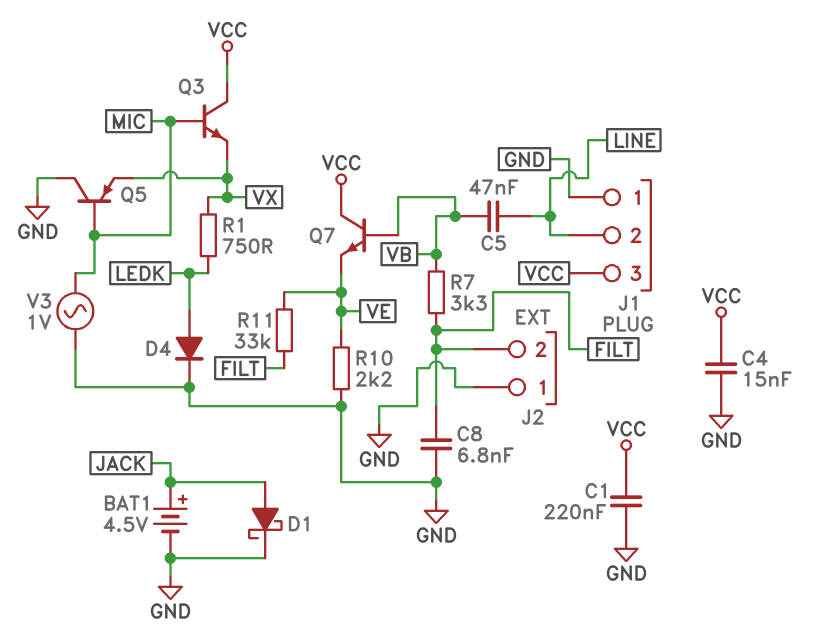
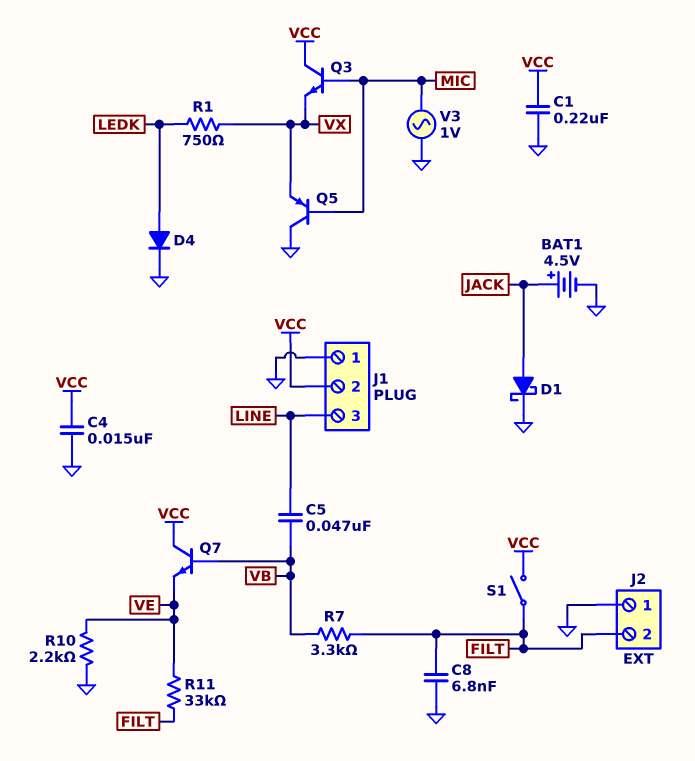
J1 pin 2: LINE -> VCC
J1 pin 3: VCC -> LINE
S1: none -> switch (FILT, VCC)

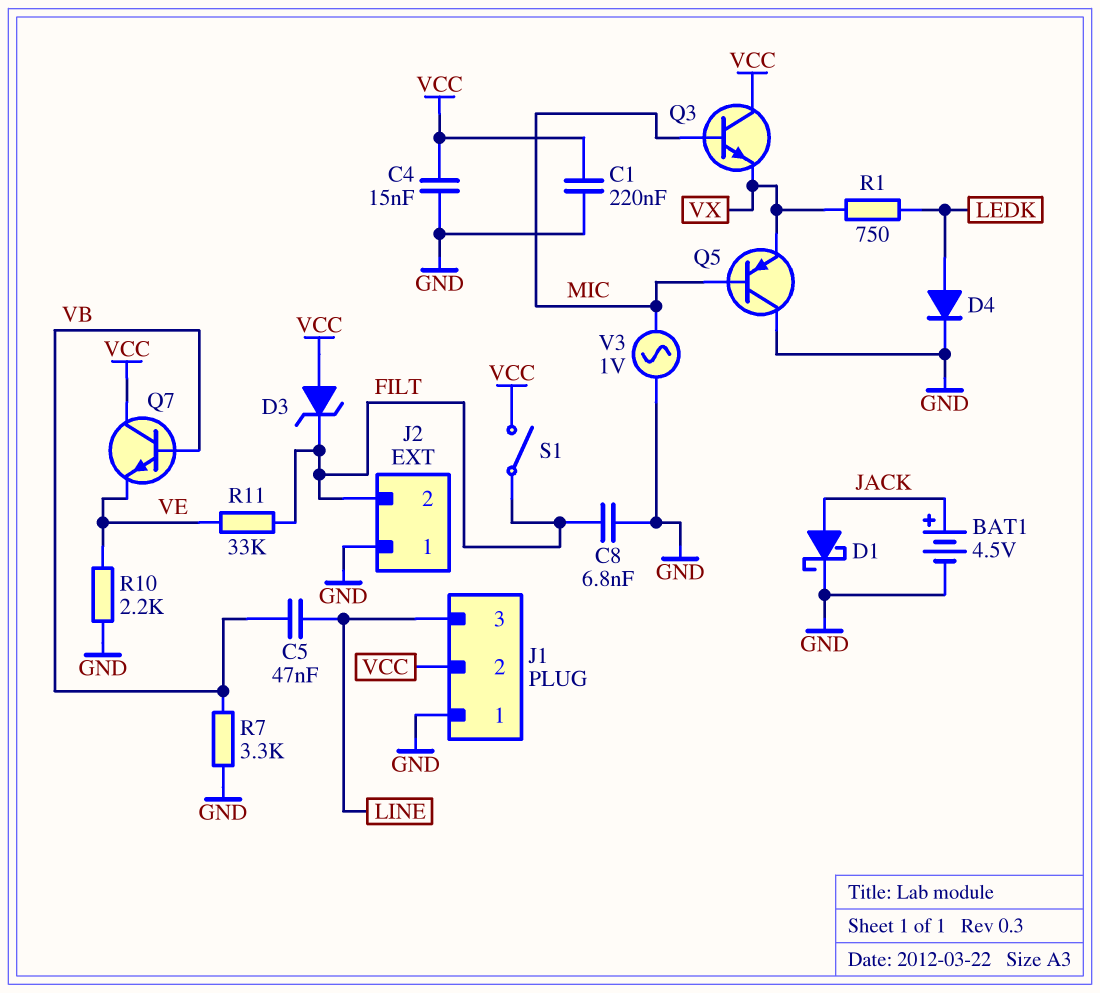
D3: none -> zener (A VCC, K FILT)
R7: 3.3k (FILT, VB) -> 3.3k (GND, VB)

